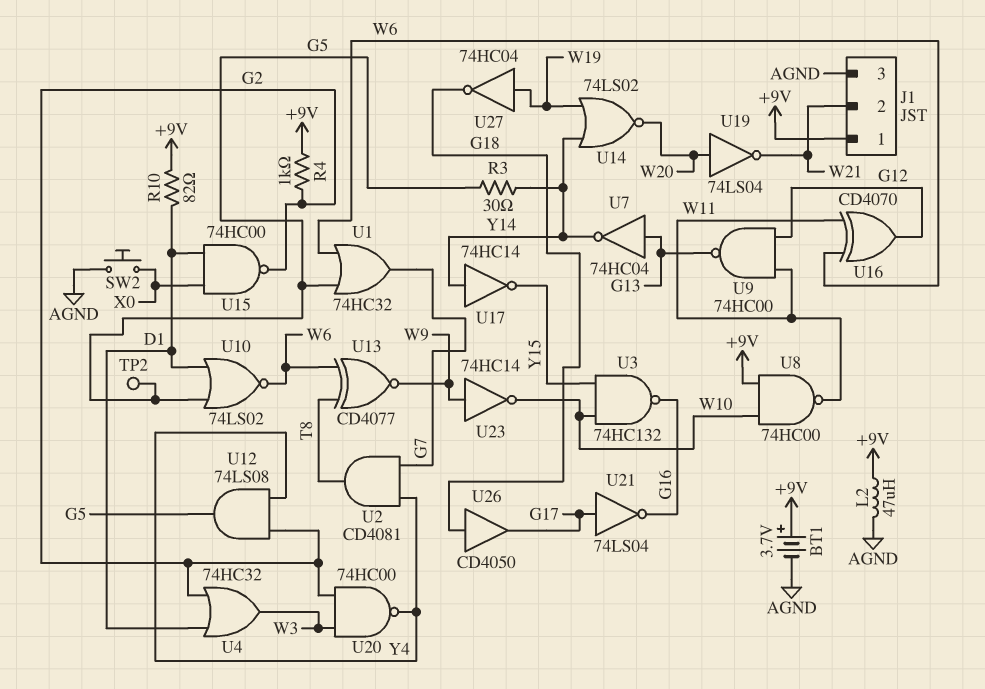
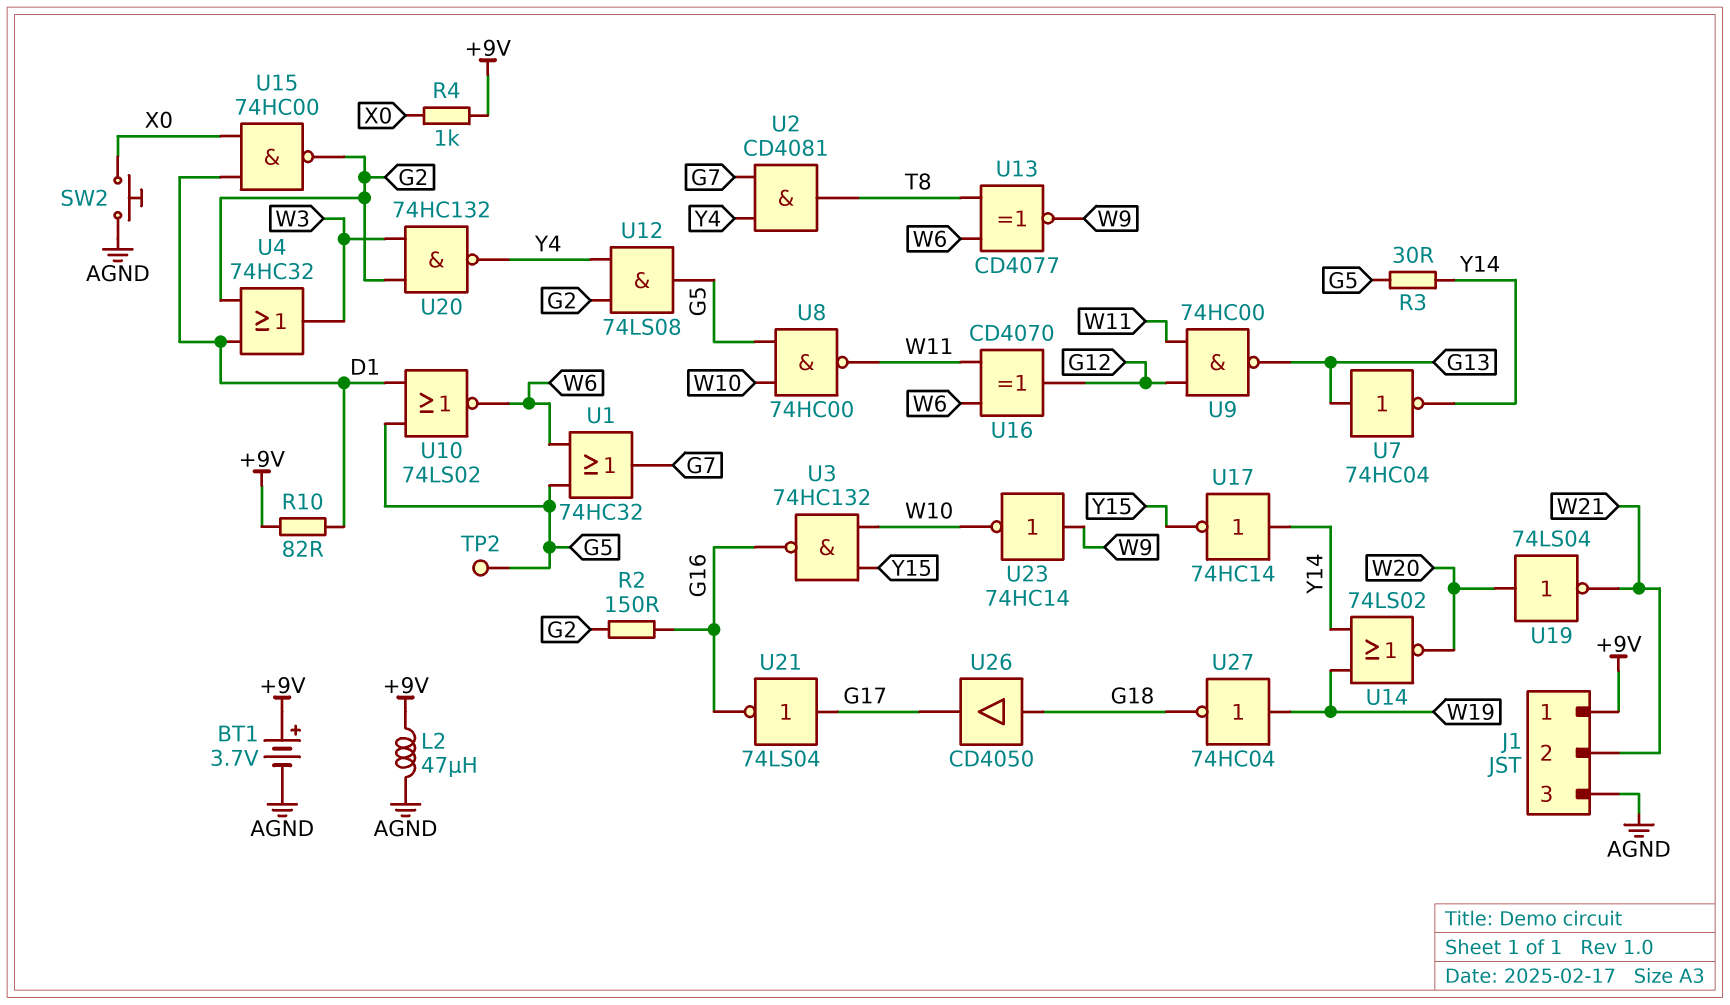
R2: none -> 150 (G2, G16)
R4: 1k (+9V, G2) -> 1k (+9V, X0)
U8: NAND 74HC00 (in +9V, in W10, out W11) -> NAND 74HC00 (in G5, in W10, out W11)
U20: NAND 74HC00 (in G2, in W3, out Y4) -> NAND 74HC132 (in G2, in W3, out Y4)

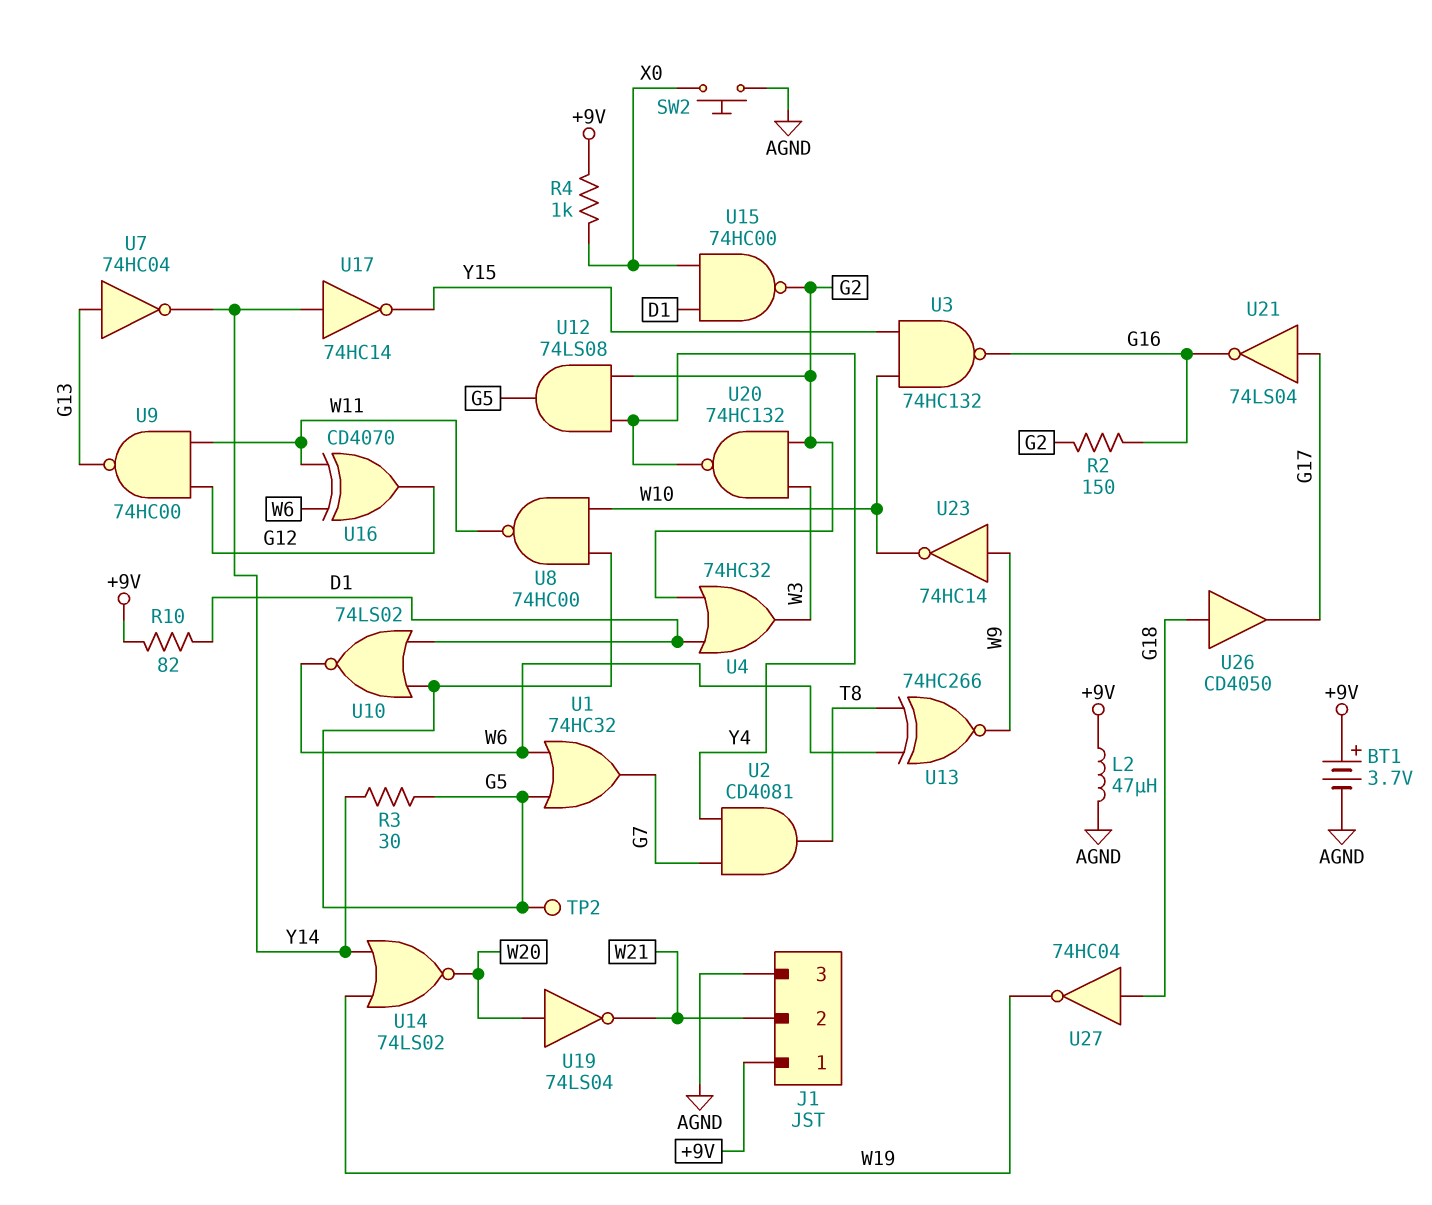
U13: XNOR CD4077 (in T8, in W6, out W9) -> XNOR 74HC266 (in T8, in W6, out W9)
U27: NOT 74HC04 (in W19, out G18) -> NOT 74HC04 (in G18, out W19)

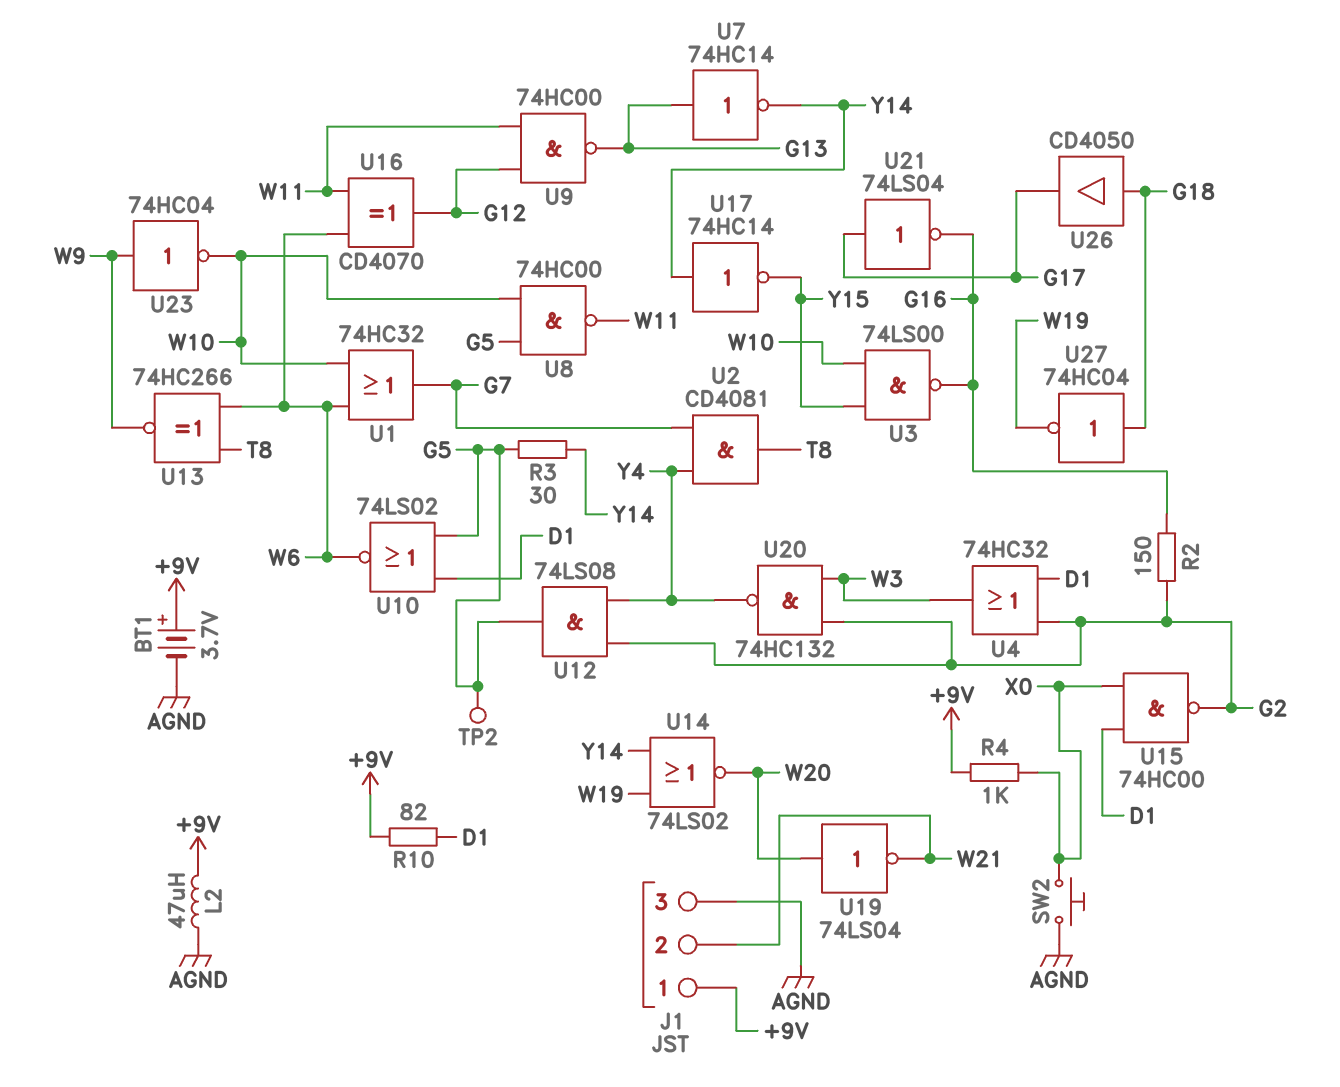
U1: OR 74HC32 (in G5, in W6, out G7) -> OR 74HC32 (in W6, in W10, out G7)
U3: NAND 74HC132 (in W10, in Y15, out G16) -> NAND 74LS00 (in W10, in Y15, out G16)
U7: NOT 74HC04 (in G13, out Y14) -> NOT 74HC14 (in G13, out Y14)
U23: NOT 74HC14 (in W9, out W10) -> NOT 74HC04 (in W9, out W10)

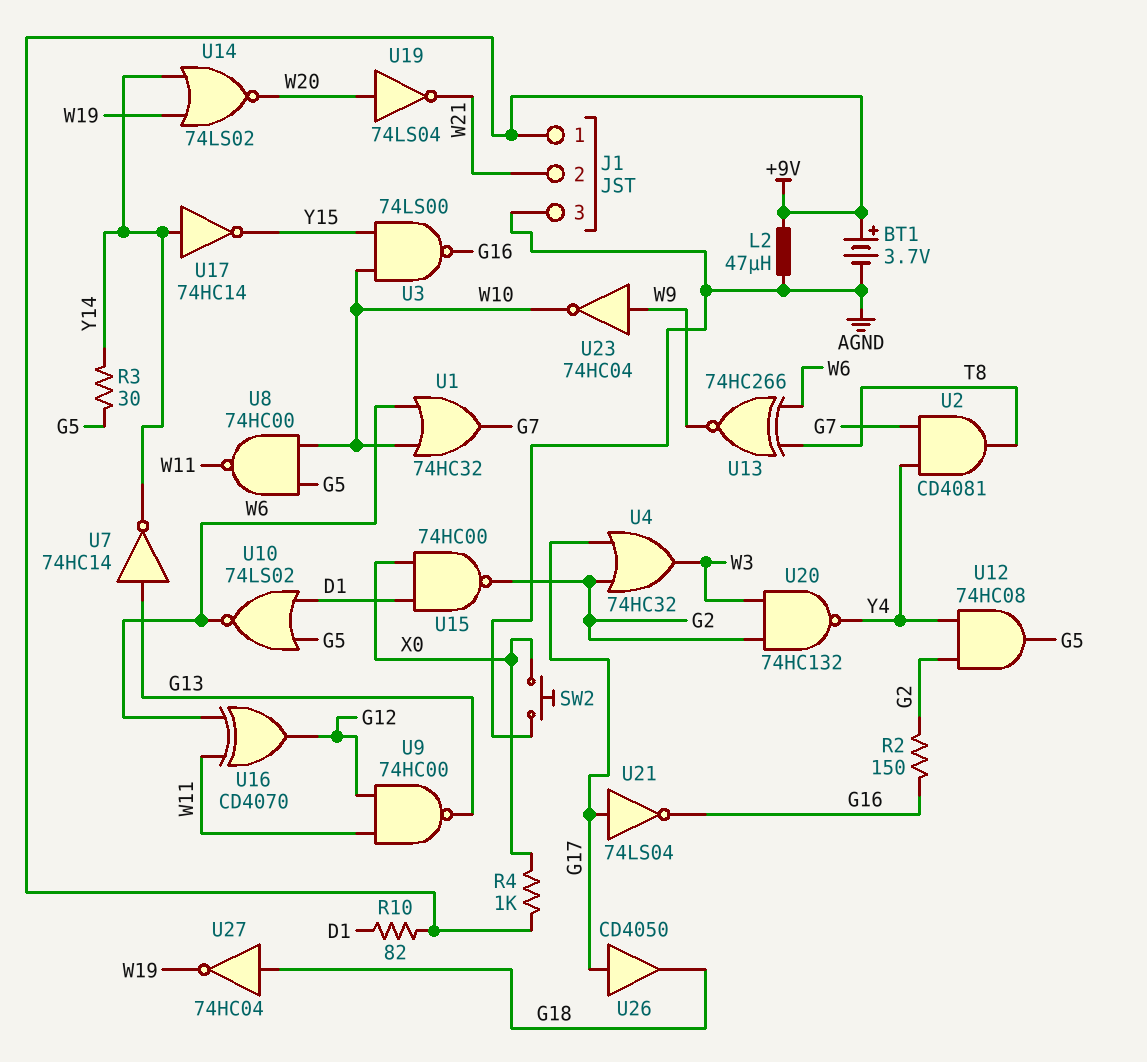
TP2: test point (G5) -> none
U4: OR 74HC32 (in D1, in G2, out W3) -> OR 74HC32 (in G2, in G17, out W3)
U12: AND 74LS08 (in G2, in Y4, out G5) -> AND 74HC08 (in G2, in Y4, out G5)
U26: buffer CD4050 (in G18, out G17) -> buffer CD4050 (in G17, out G18)

